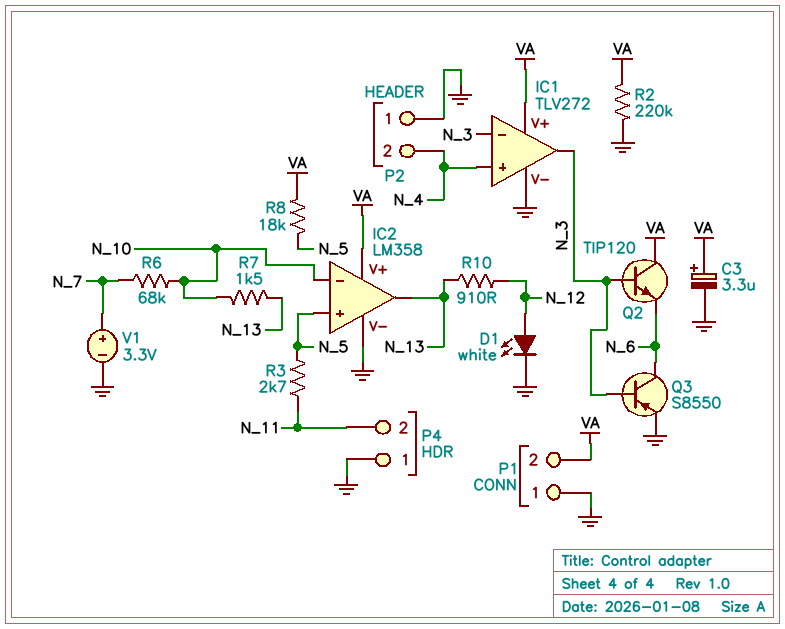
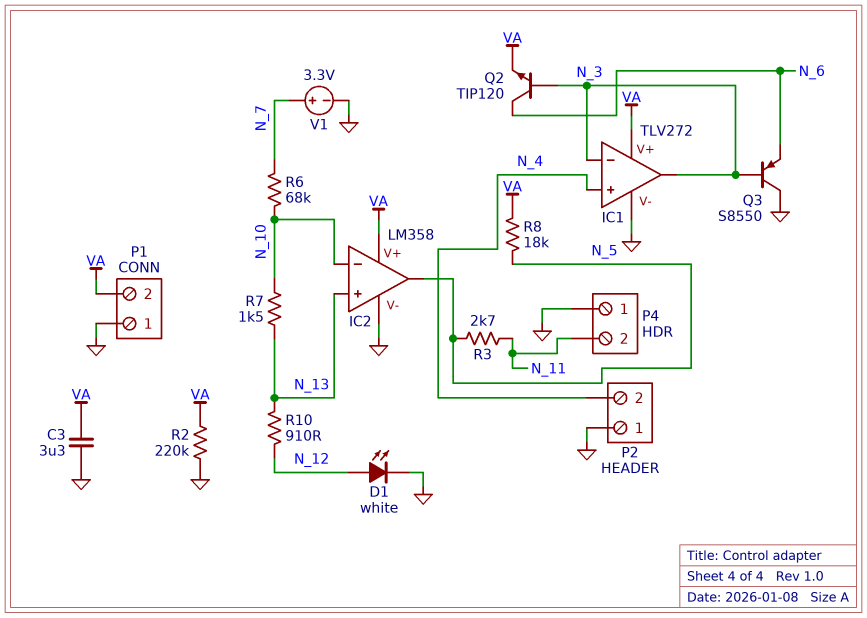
C3: 3.3uF (plus VA, minus GND) -> 3.3uF (GND, VA)
IC2 pin in+: N_5 -> N_13
IC2 pin out: N_13 -> N_5
Q2: NPN TIP120 (B N_3, C VA, E N_6) -> NPN TIP120 (B N_3, C N_6, E VA)
Q3: PNP S8550 (B N_3, C N_6, E GND) -> PNP S8550 (B N_3, C GND, E N_6)

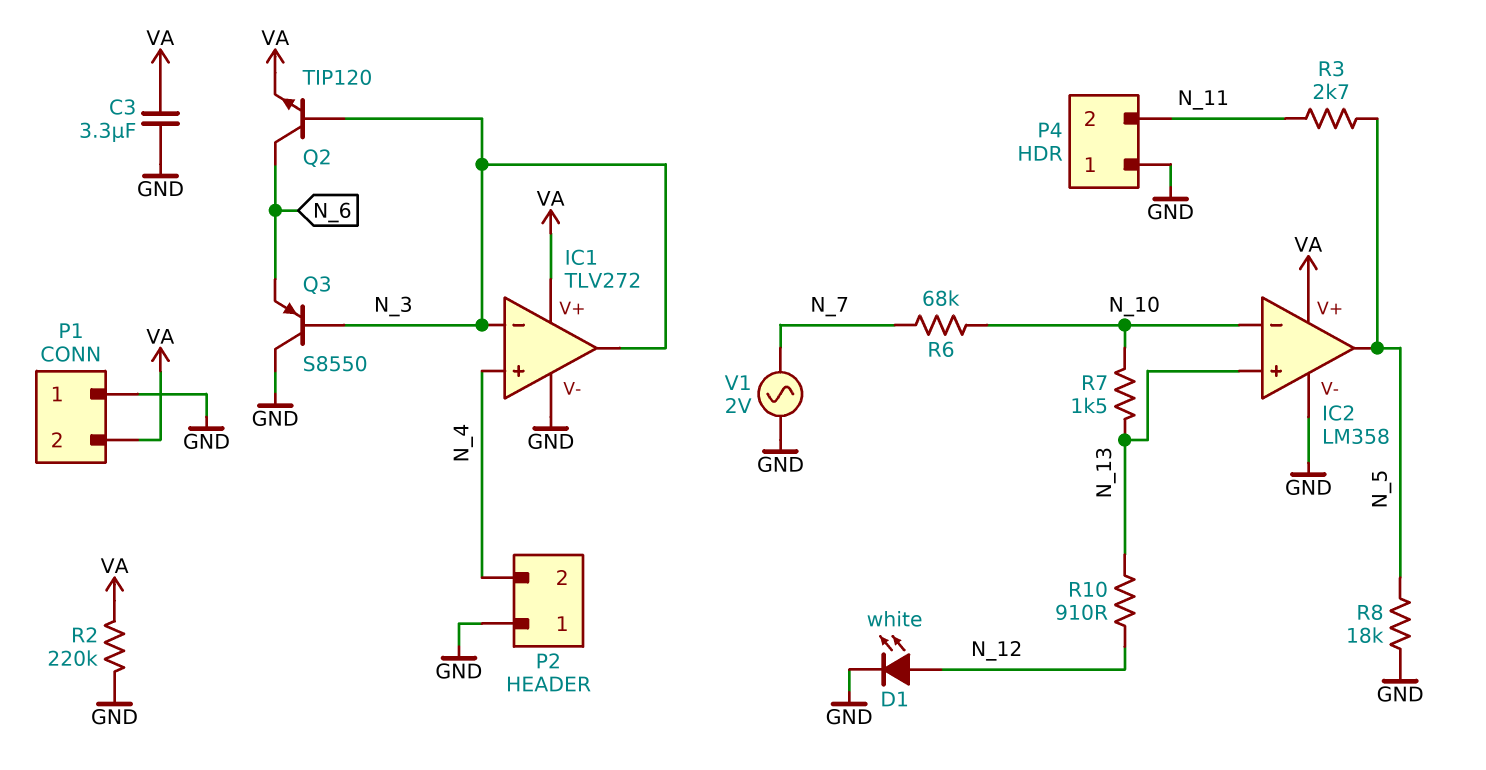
R8: 18k (N_5, VA) -> 18k (GND, N_5)
V1: 3.3V (plus N_7, minus GND) -> AC 2V (GND, N_7)

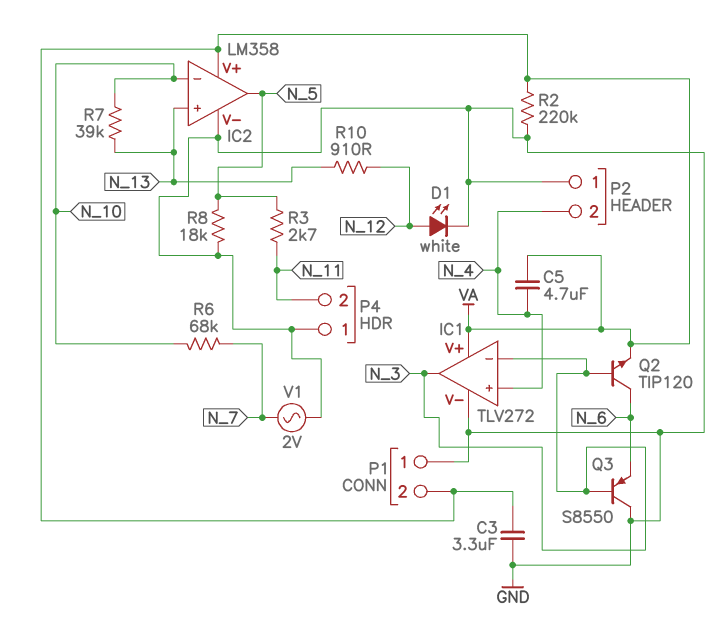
C5: none -> 4.7uF (N_4, VA)
R7: 1.5k (N_10, N_13) -> 39k (N_10, N_13)

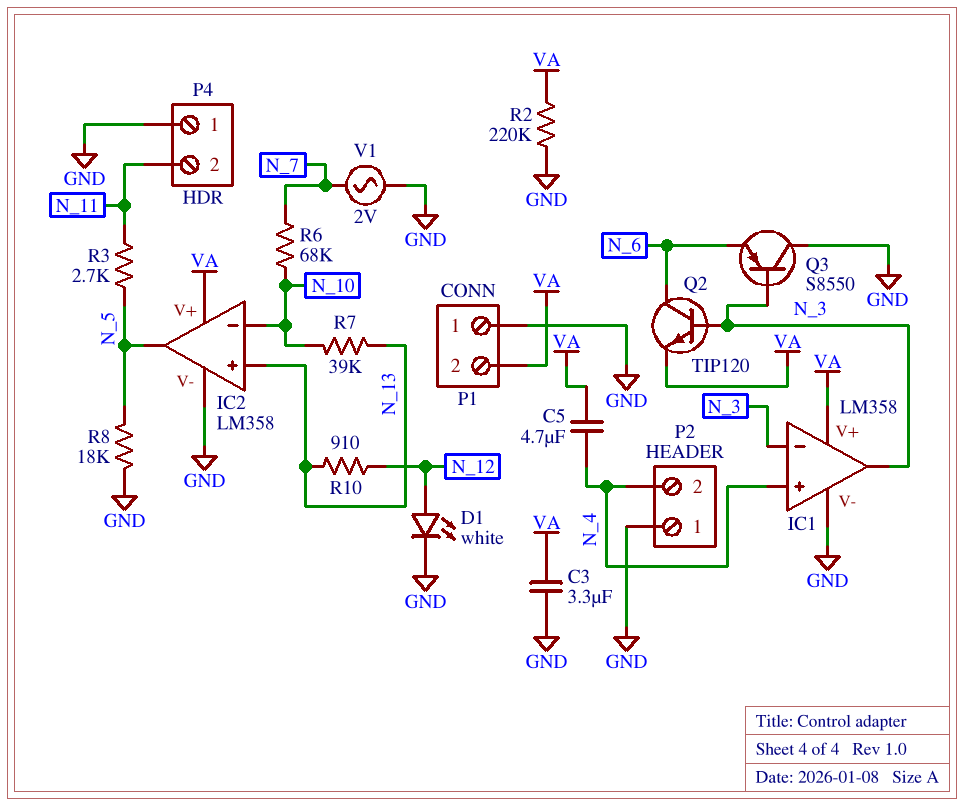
IC1: TLV272 -> LM358

